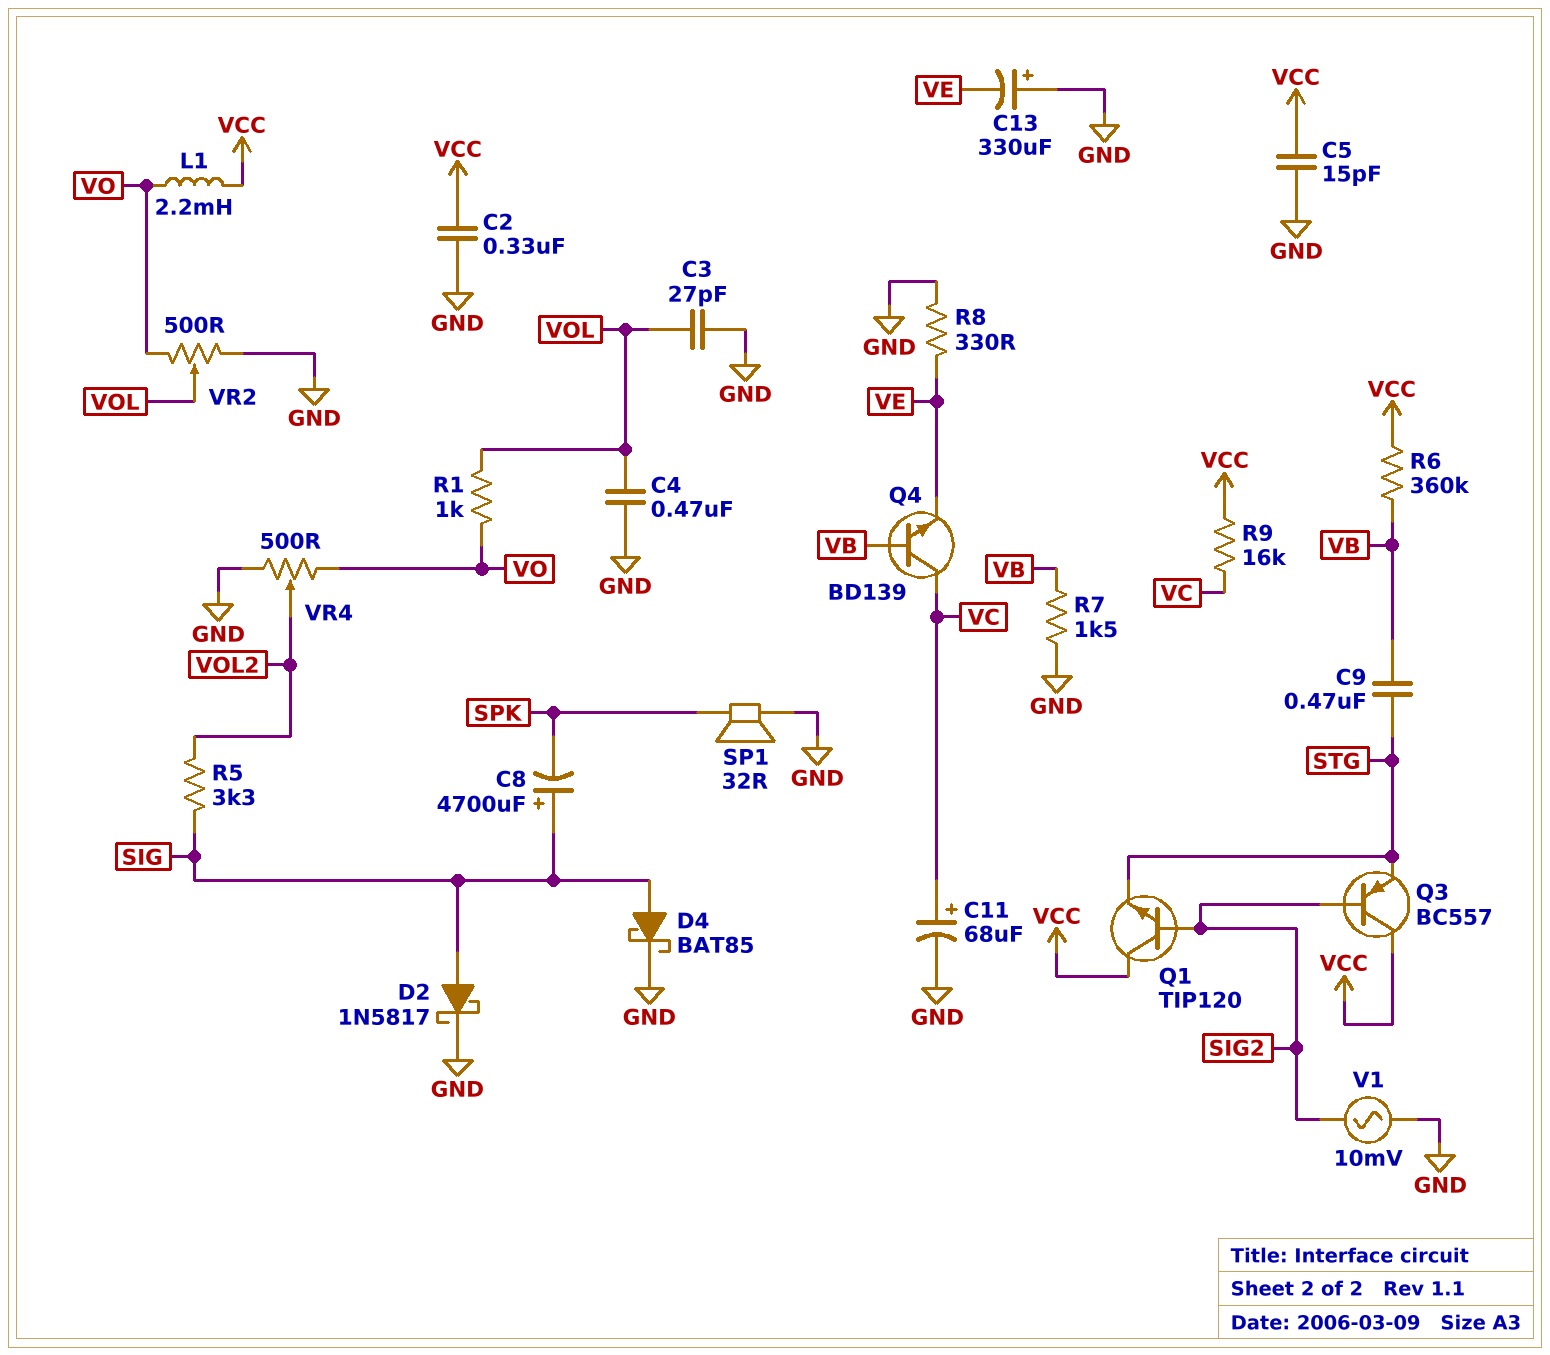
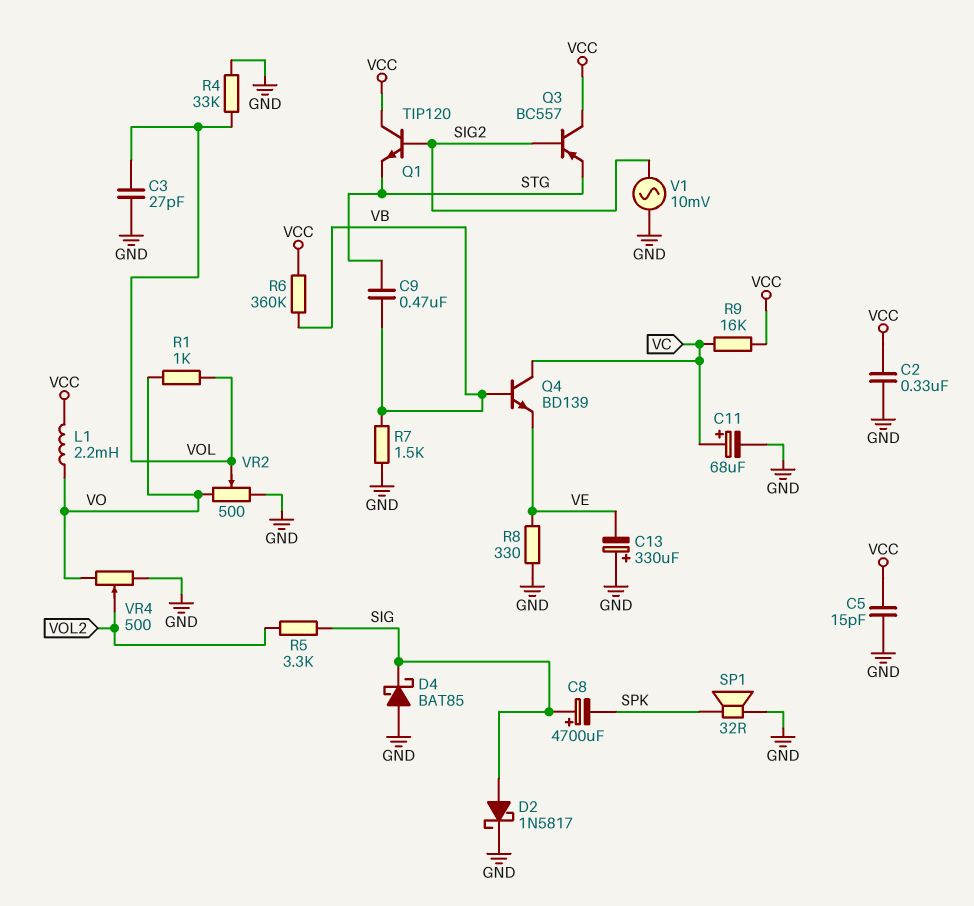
C4: 470nF (GND, VOL) -> none
D4: schottky BAT85 (A SIG, K GND) -> schottky BAT85 (A GND, K SIG)
R4: none -> 33k (GND, VOL)

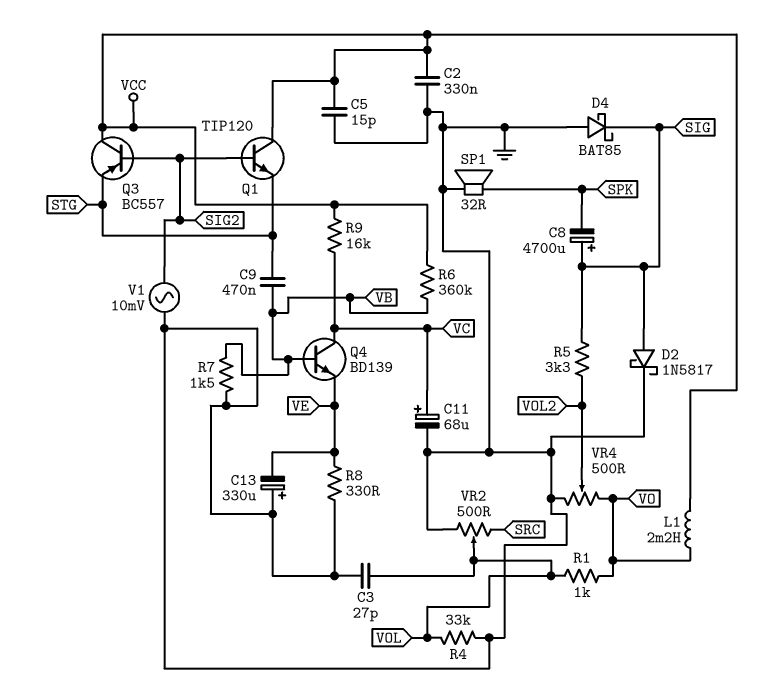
VR2: 500 (GND, VO, wiper VOL) -> 500 (GND, SRC, wiper VOL)

